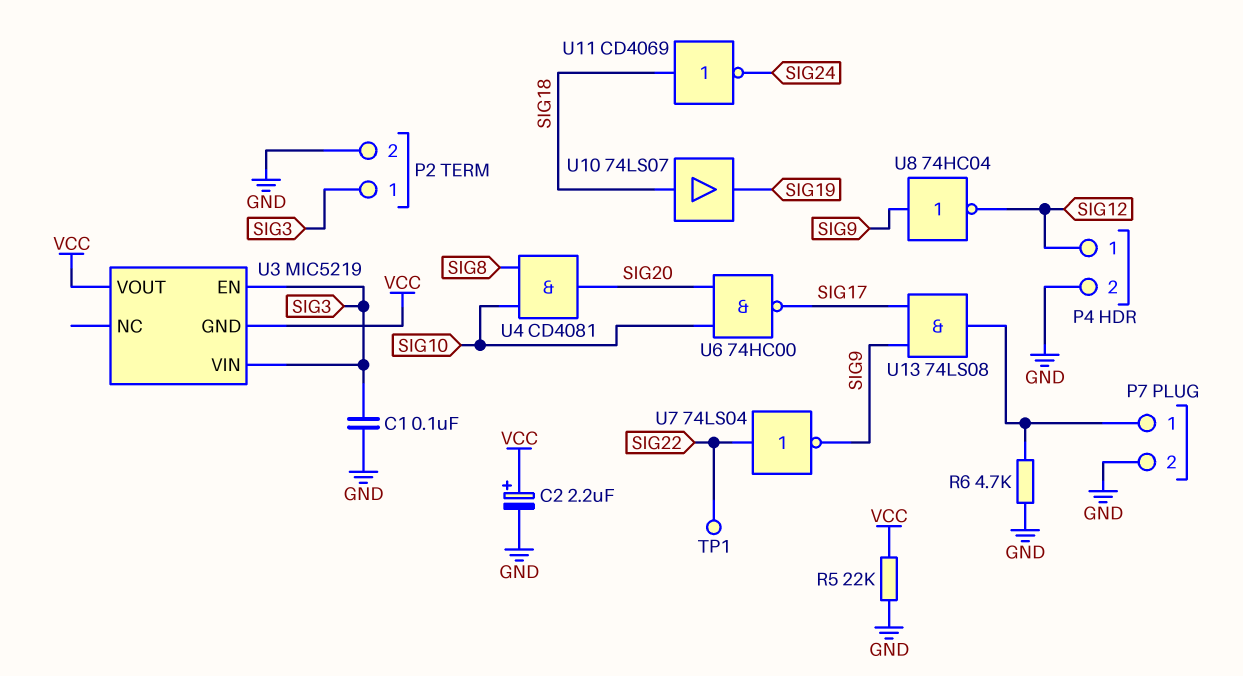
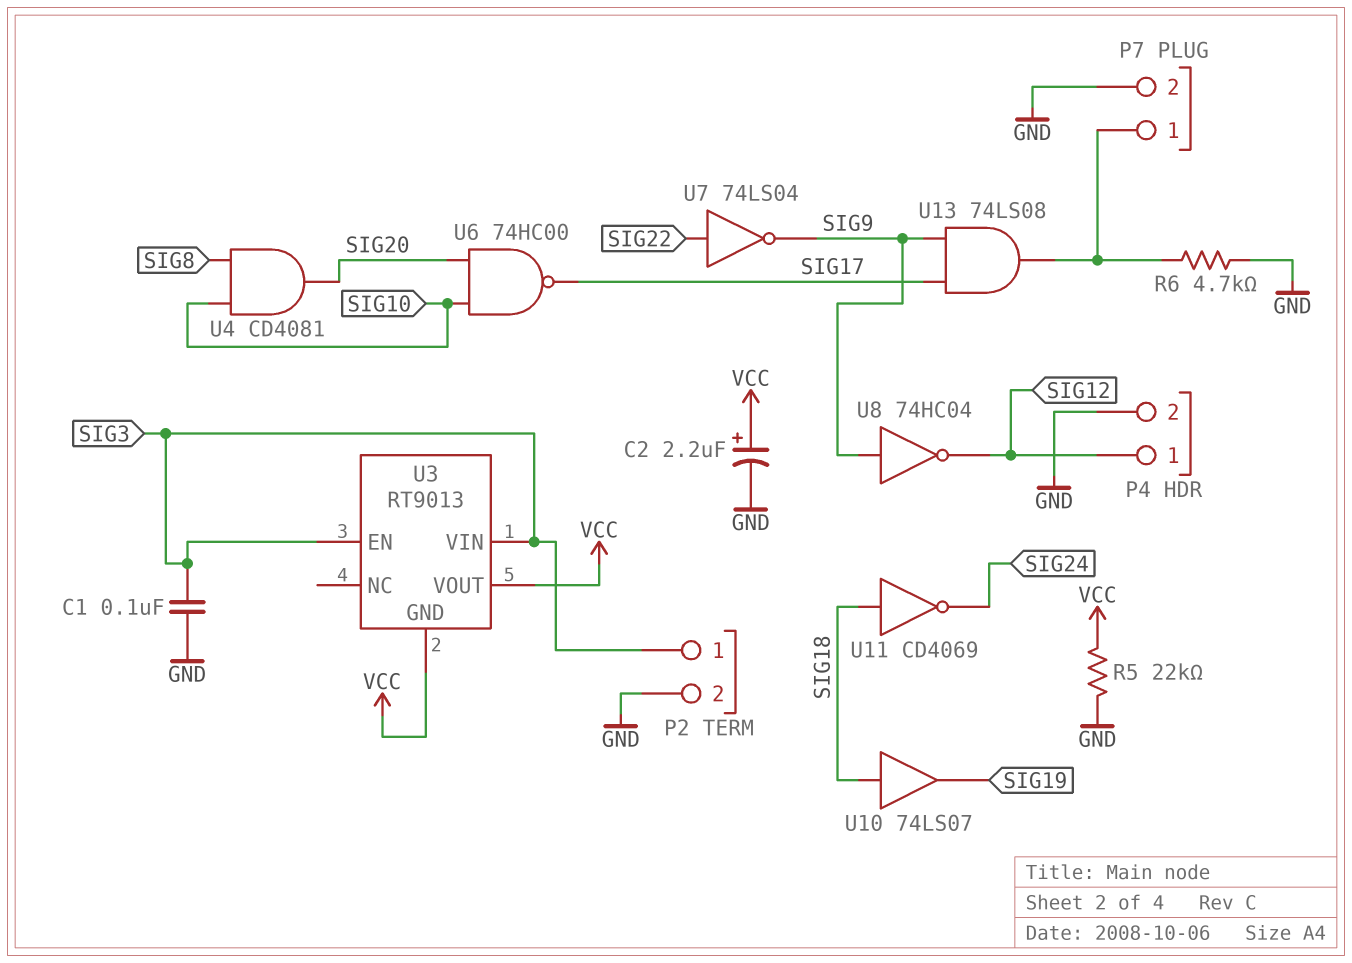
TP1: test point (SIG22) -> none
U3: MIC5219 -> RT9013

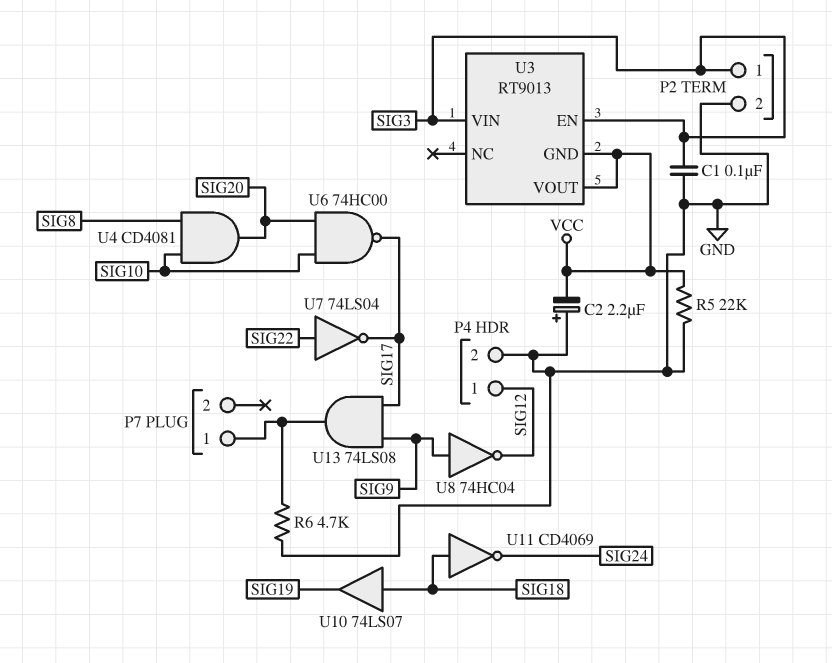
C2: 2.2uF (plus VCC, minus GND) -> 2.2uF (plus GND, minus VCC)
P7 pin 2: GND -> none
U7: NOT 74LS04 (in SIG22, out SIG9) -> NOT 74LS04 (in SIG22, out SIG17)

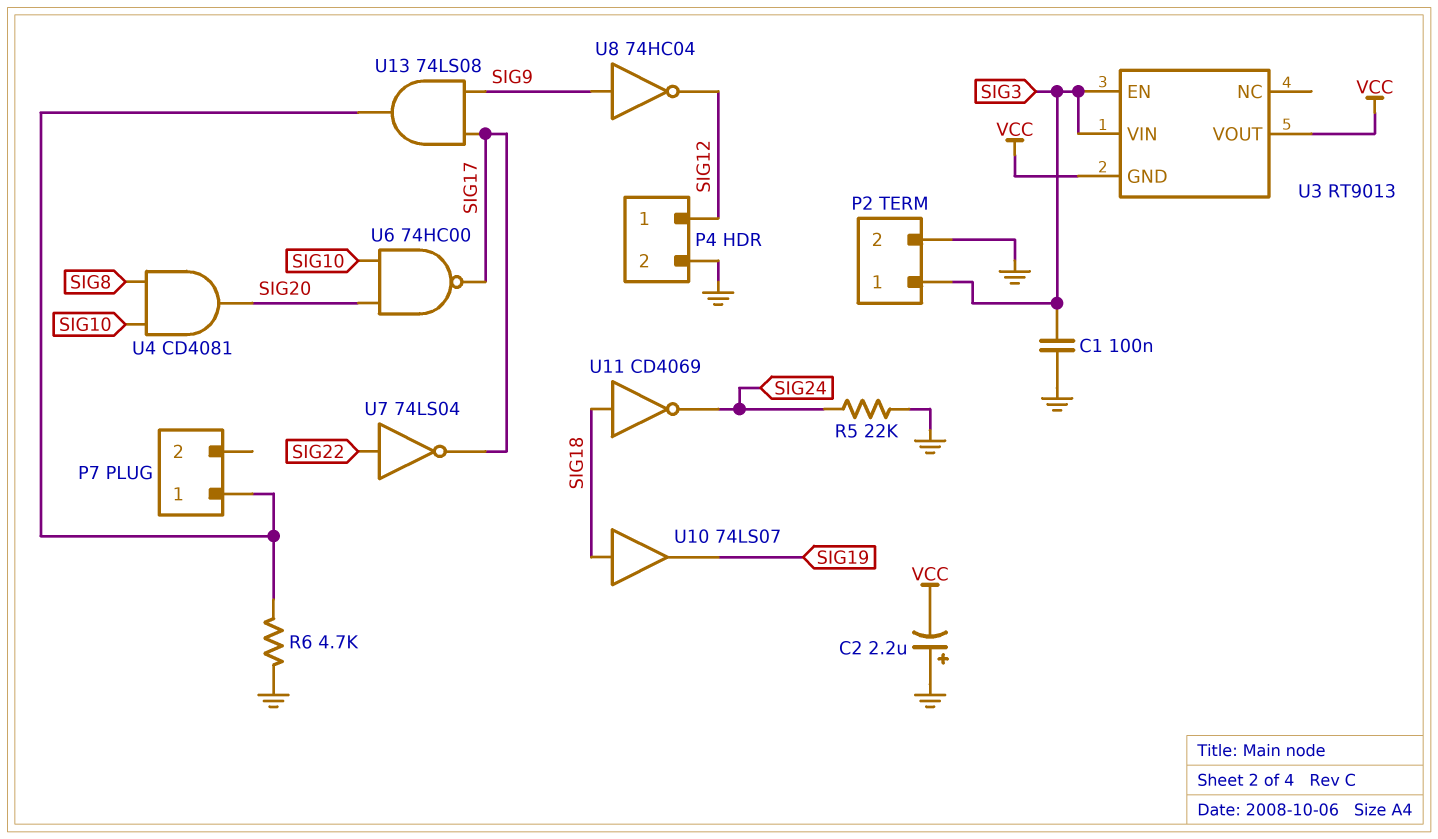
R5: 22k (GND, VCC) -> 22k (GND, SIG24)

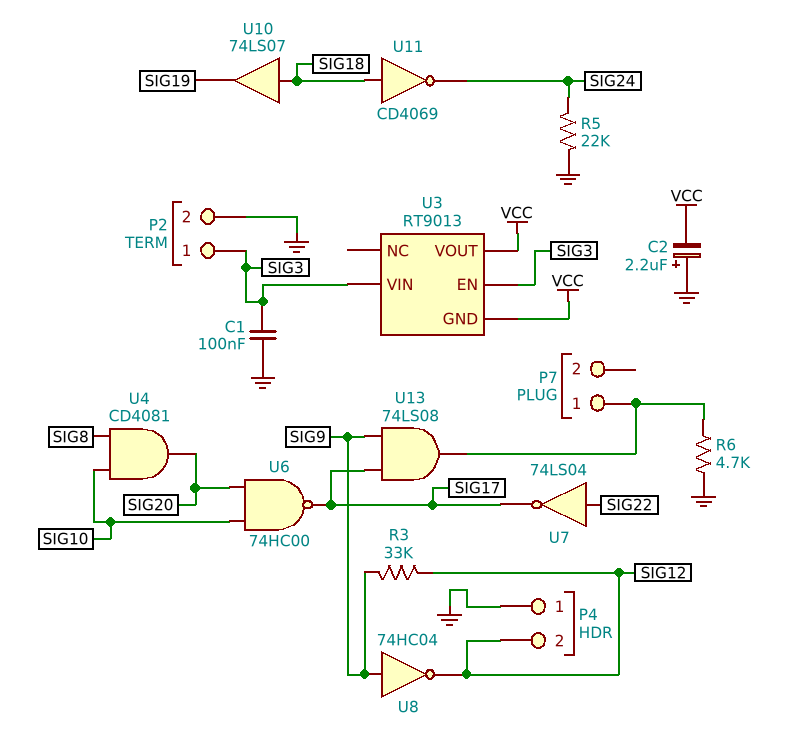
P4 pin 1: SIG12 -> GND
P4 pin 2: GND -> SIG12
R3: none -> 33k (SIG9, SIG12)

